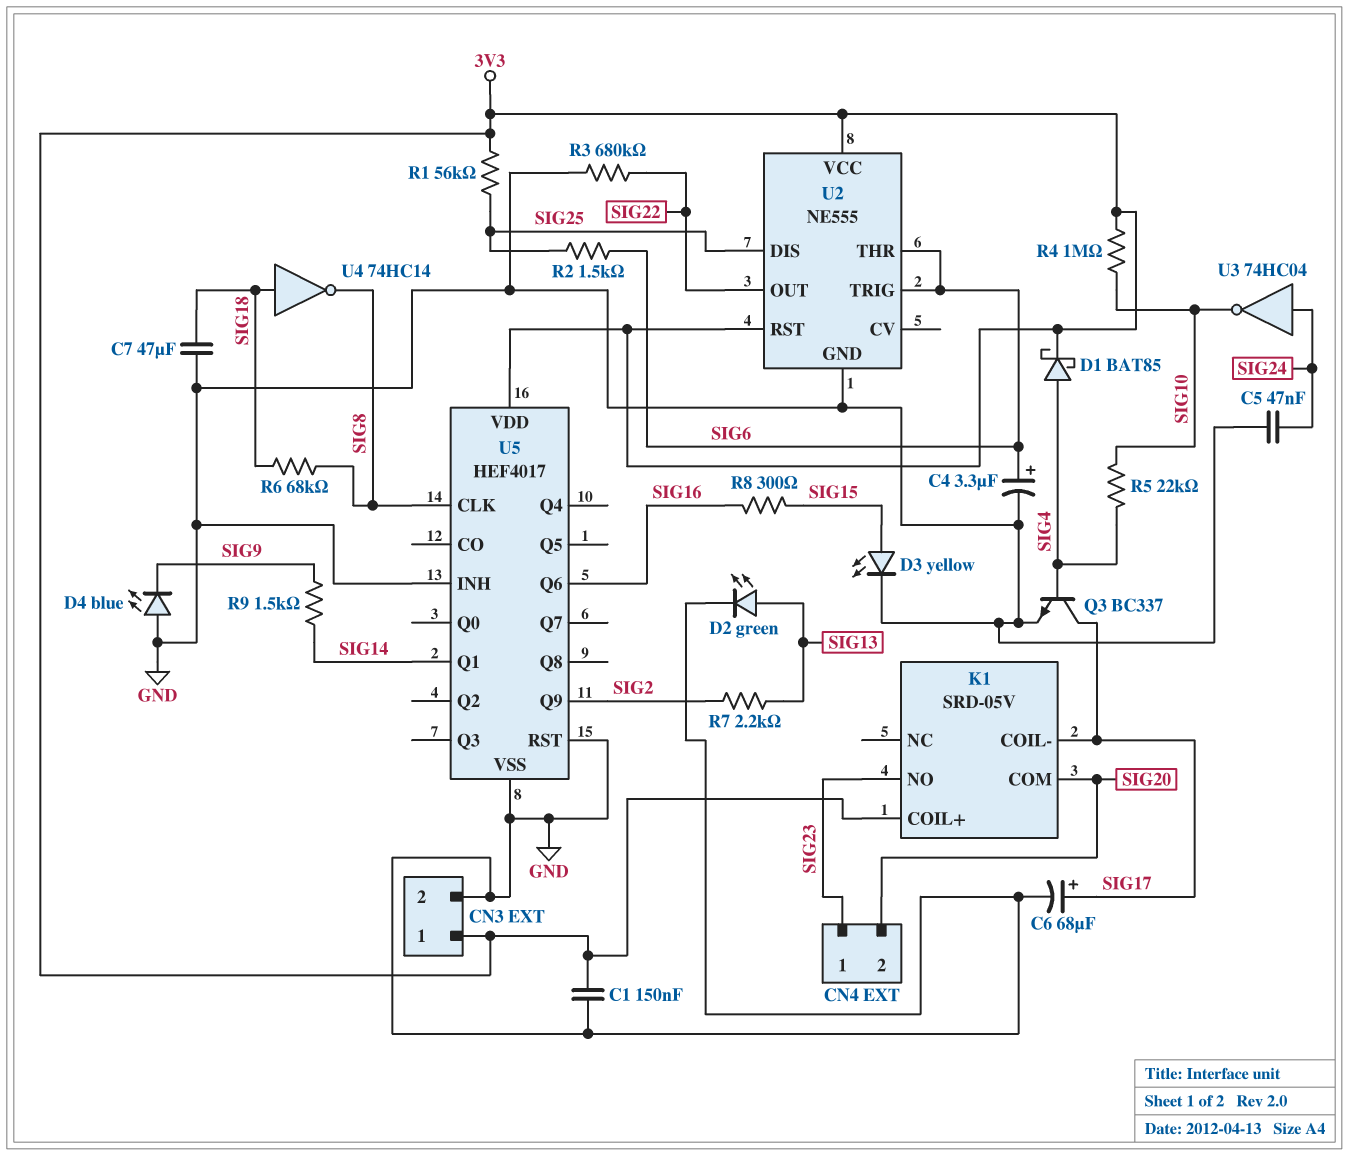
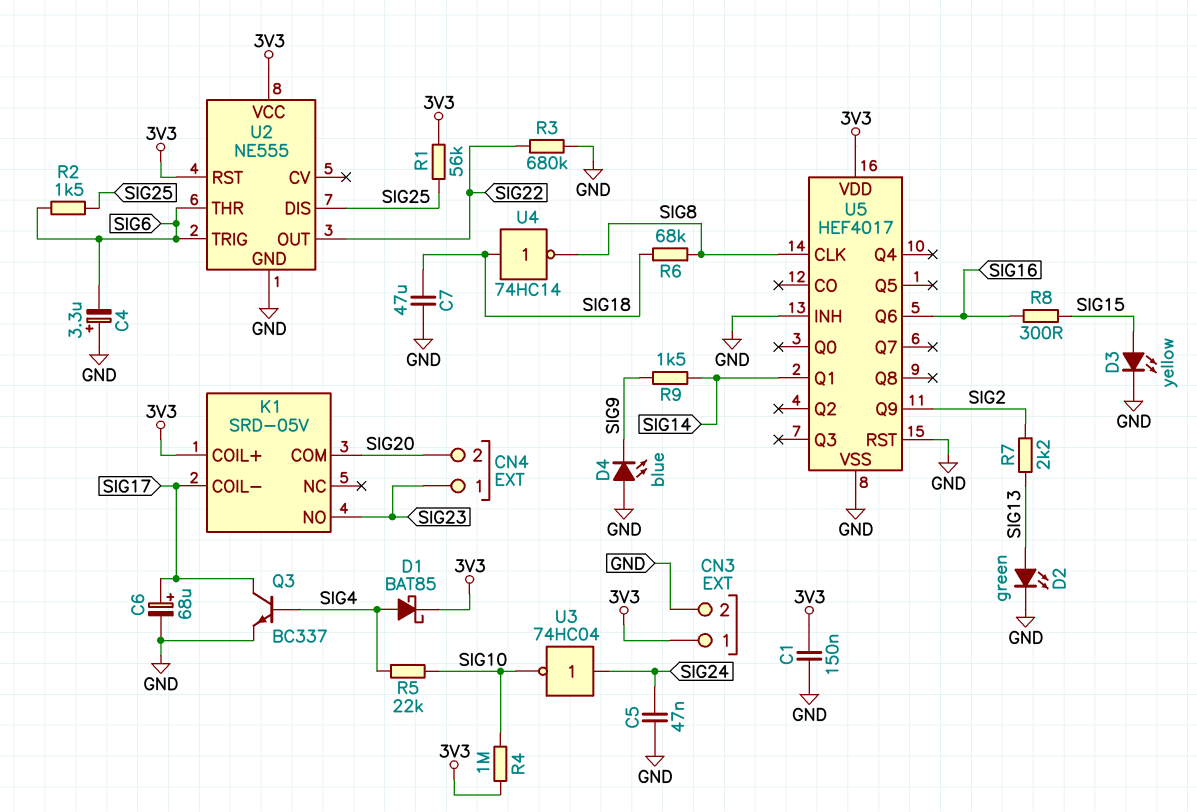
C4: 3.3uF (plus SIG6, minus GND) -> 3.3uF (plus GND, minus SIG6)

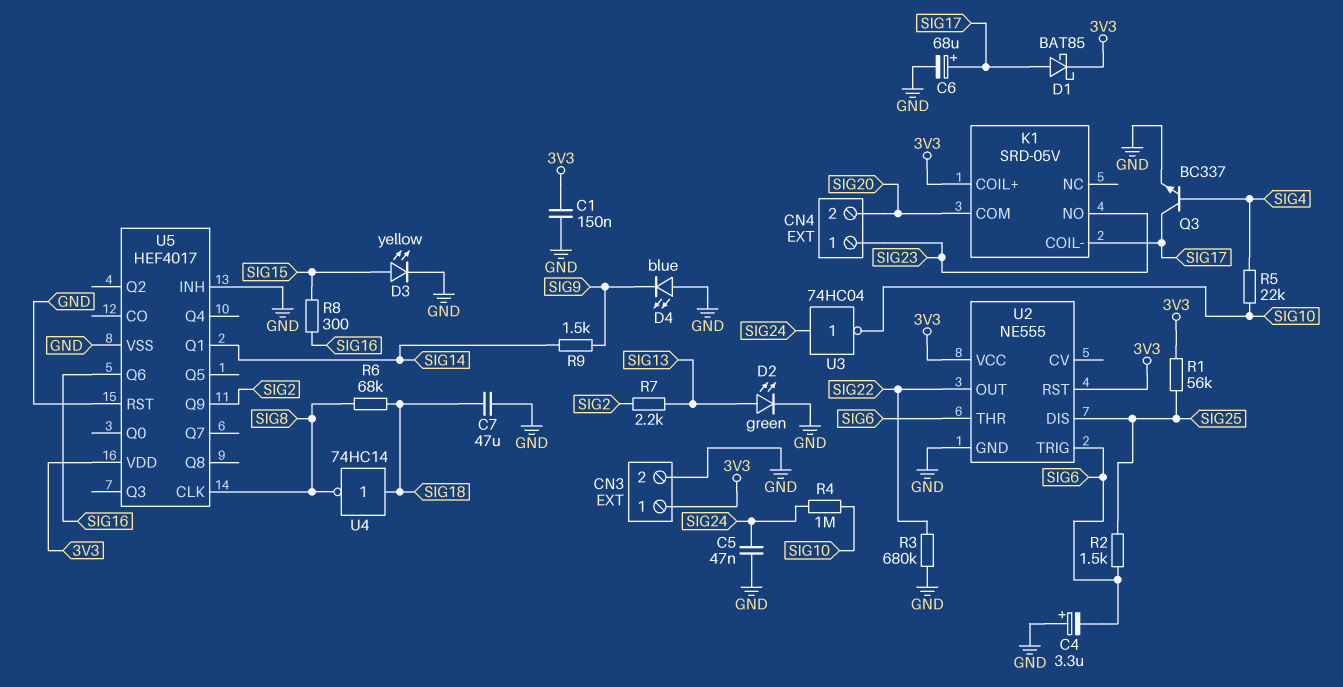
D1: schottky BAT85 (A SIG4, K 3V3) -> schottky BAT85 (A SIG17, K 3V3)
R4: 1M (3V3, SIG10) -> 1M (SIG10, SIG24)

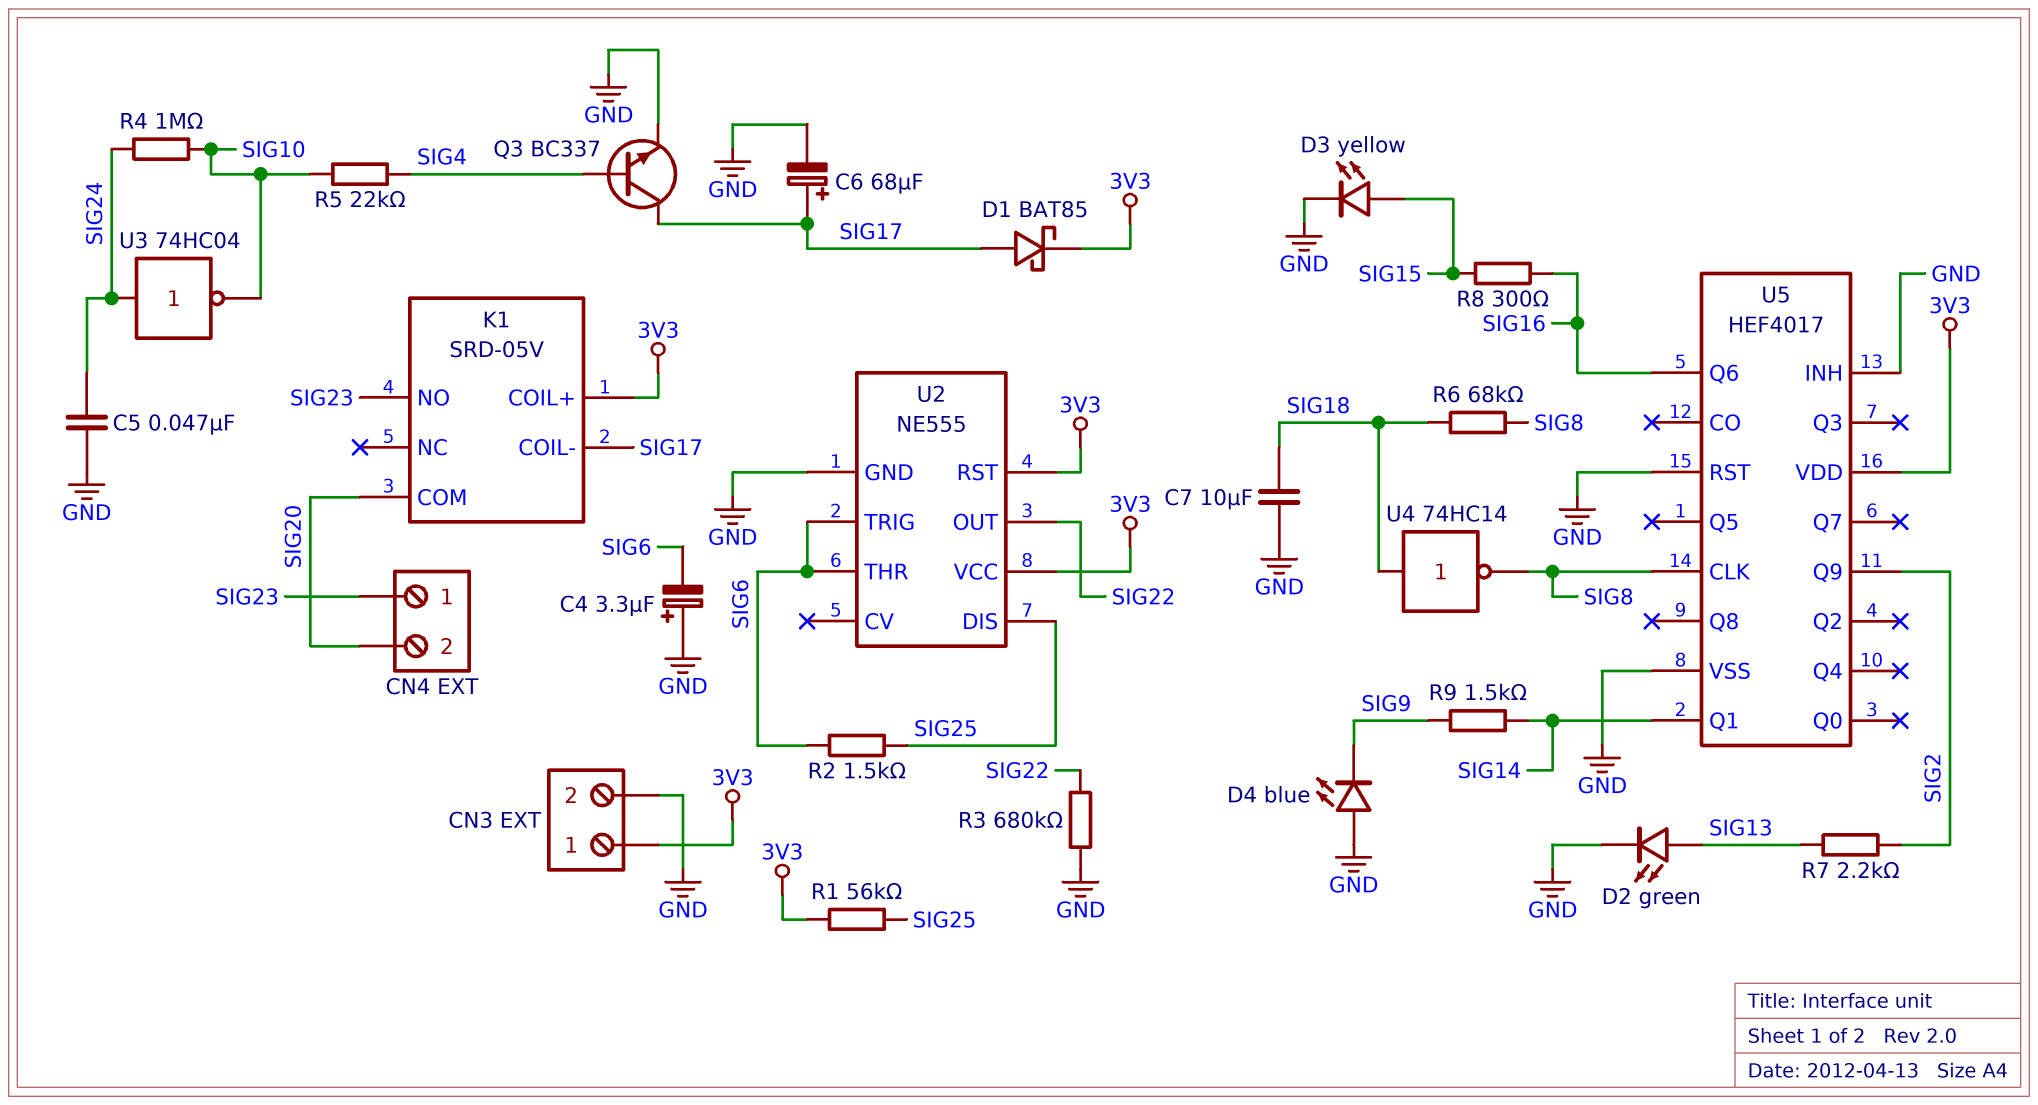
C1: 150nF (3V3, GND) -> none
C7: 47uF (GND, SIG18) -> 10uF (GND, SIG18)

